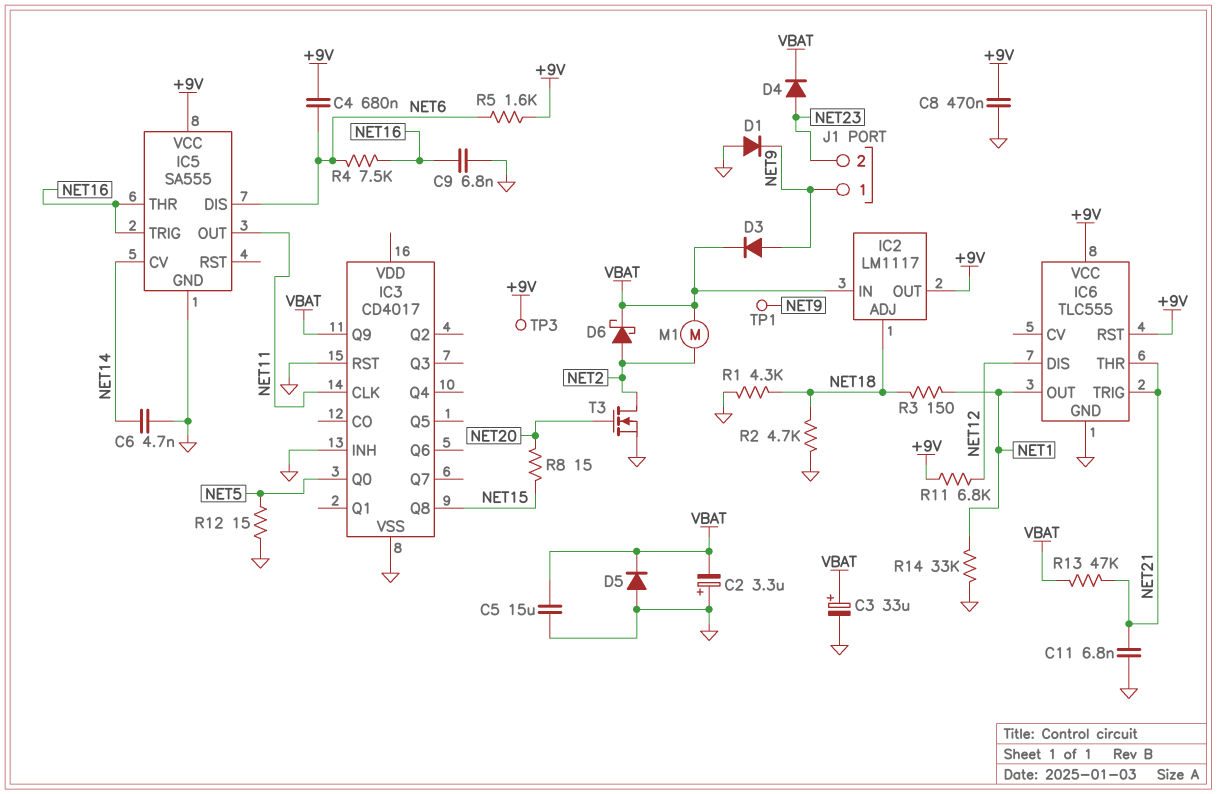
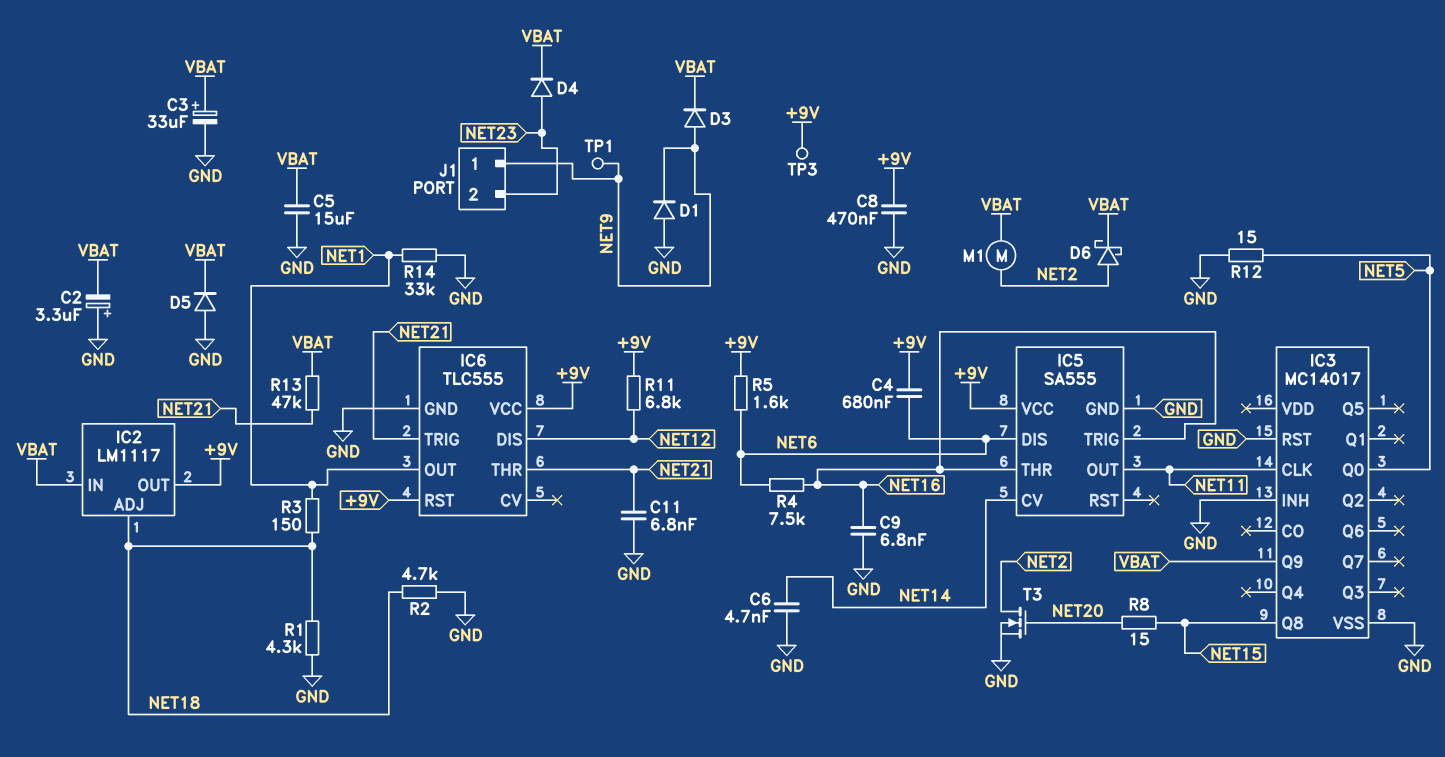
IC3: CD4017 -> MC14017

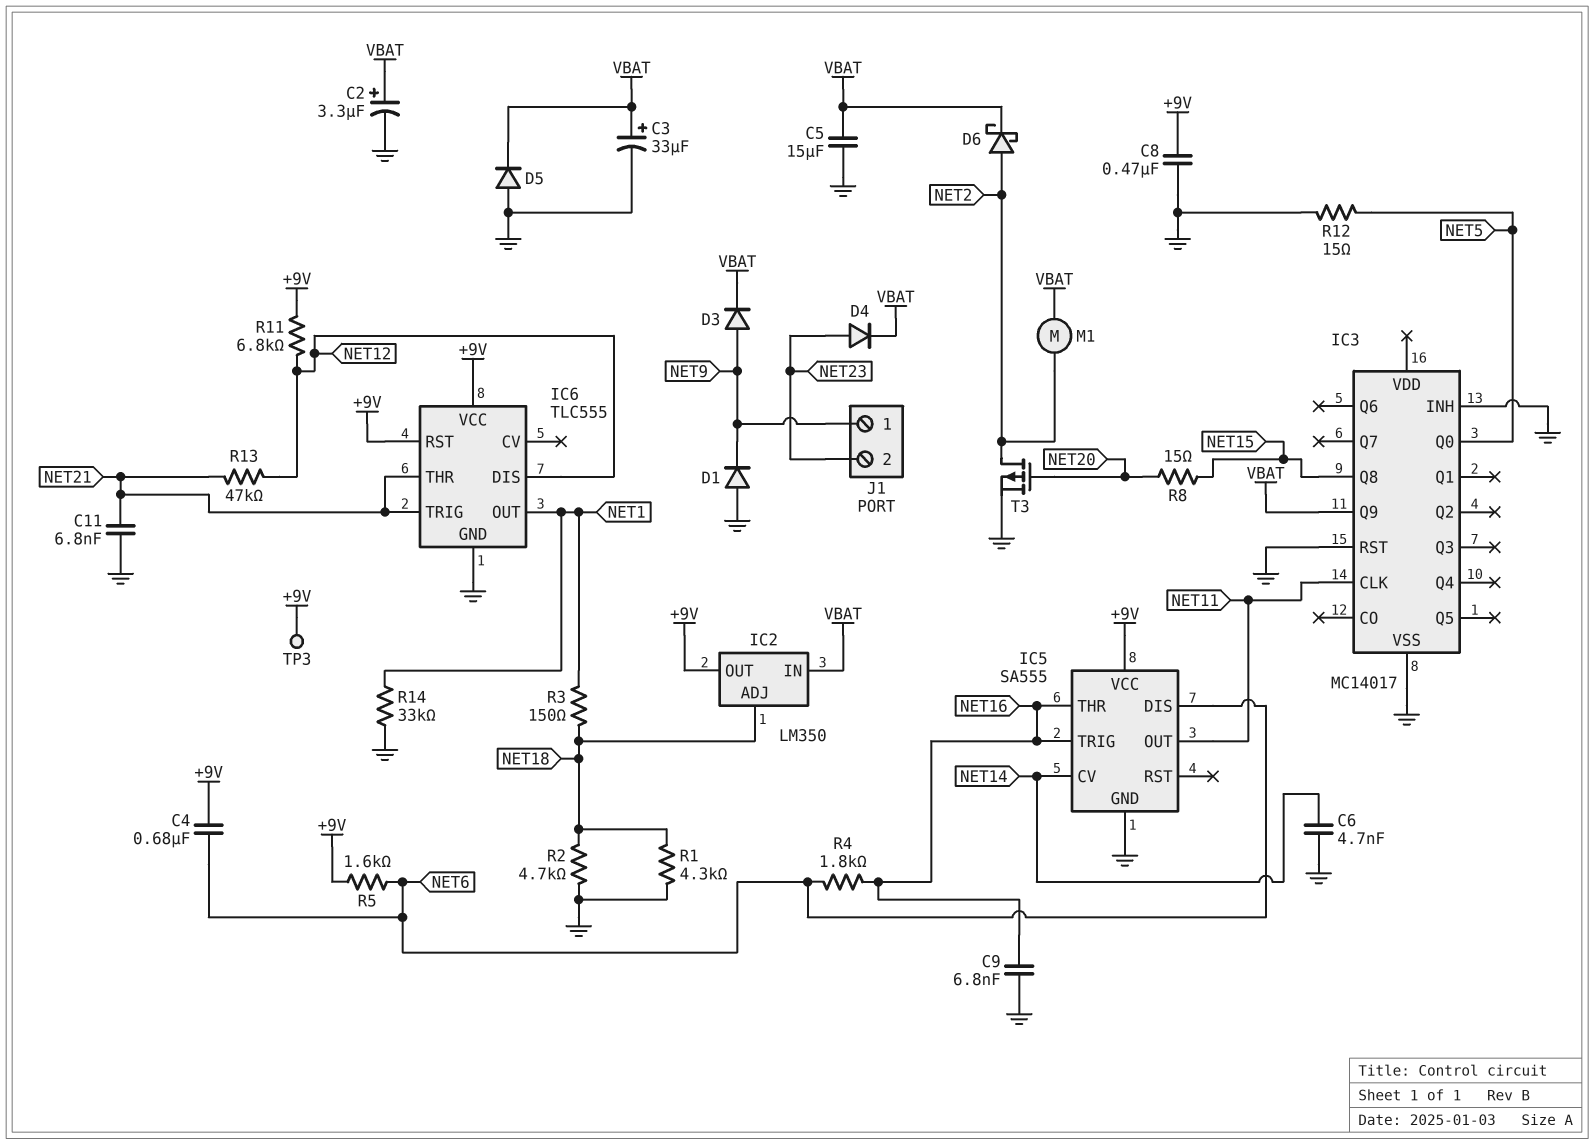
C2: 3.3uF (plus GND, minus VBAT) -> 3.3uF (plus VBAT, minus GND)
IC2: LM1117 -> LM350
R4: 7.5k (NET6, NET16) -> 1.8k (NET6, NET16)
R13: 47k (NET21, VBAT) -> 47k (NET12, NET21)
T3: NMOS (G NET20, D NET2, S GND) -> PMOS (G NET20, D NET2, S GND)
TP1: test point (NET9) -> none

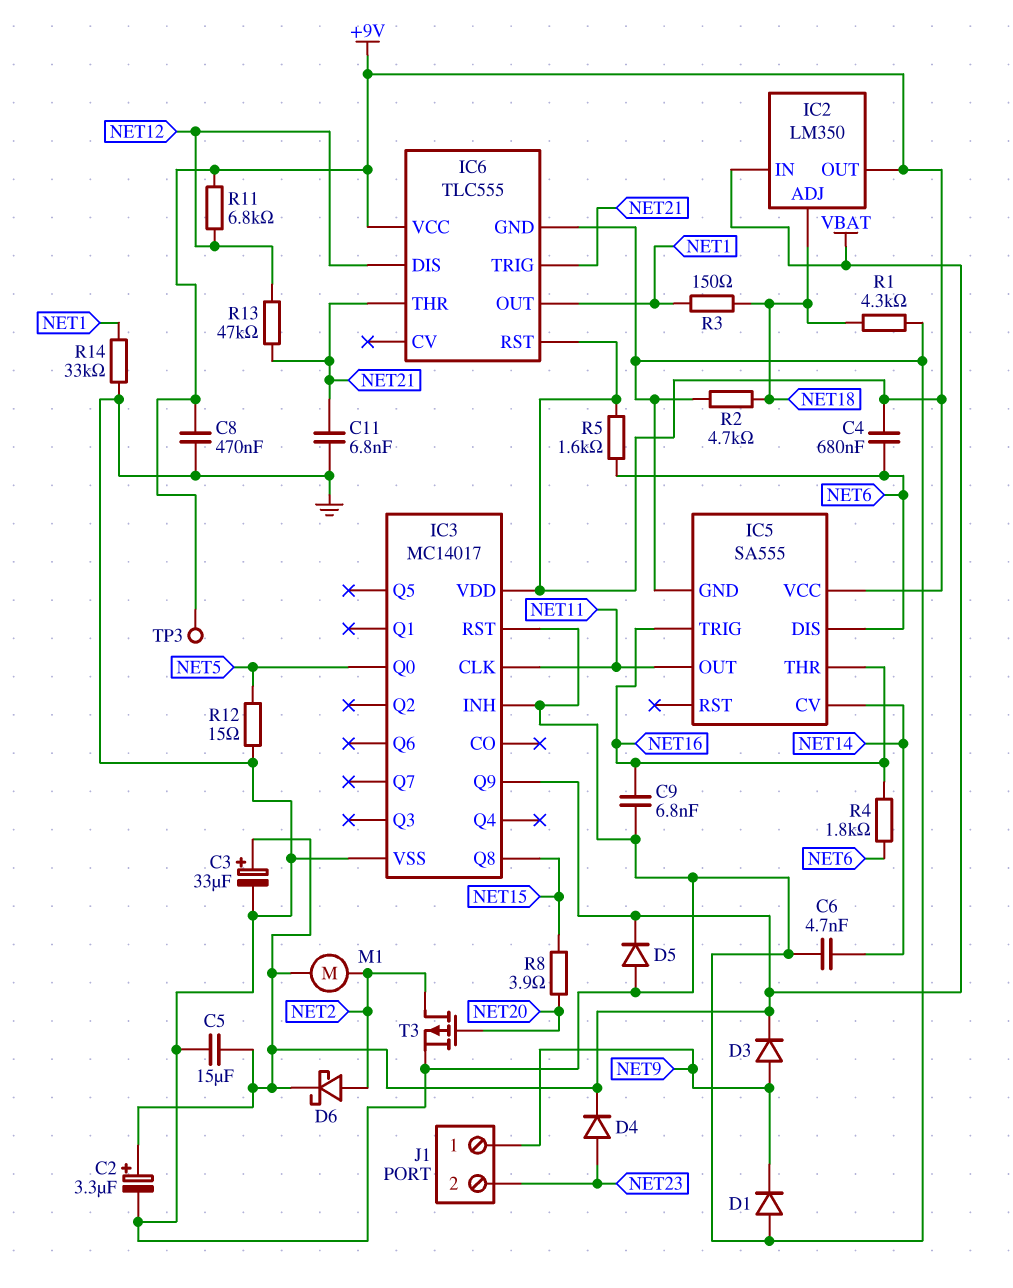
IC3 pin VDD: none -> +9V
R8: 15 (NET15, NET20) -> 3.9 (NET15, NET20)

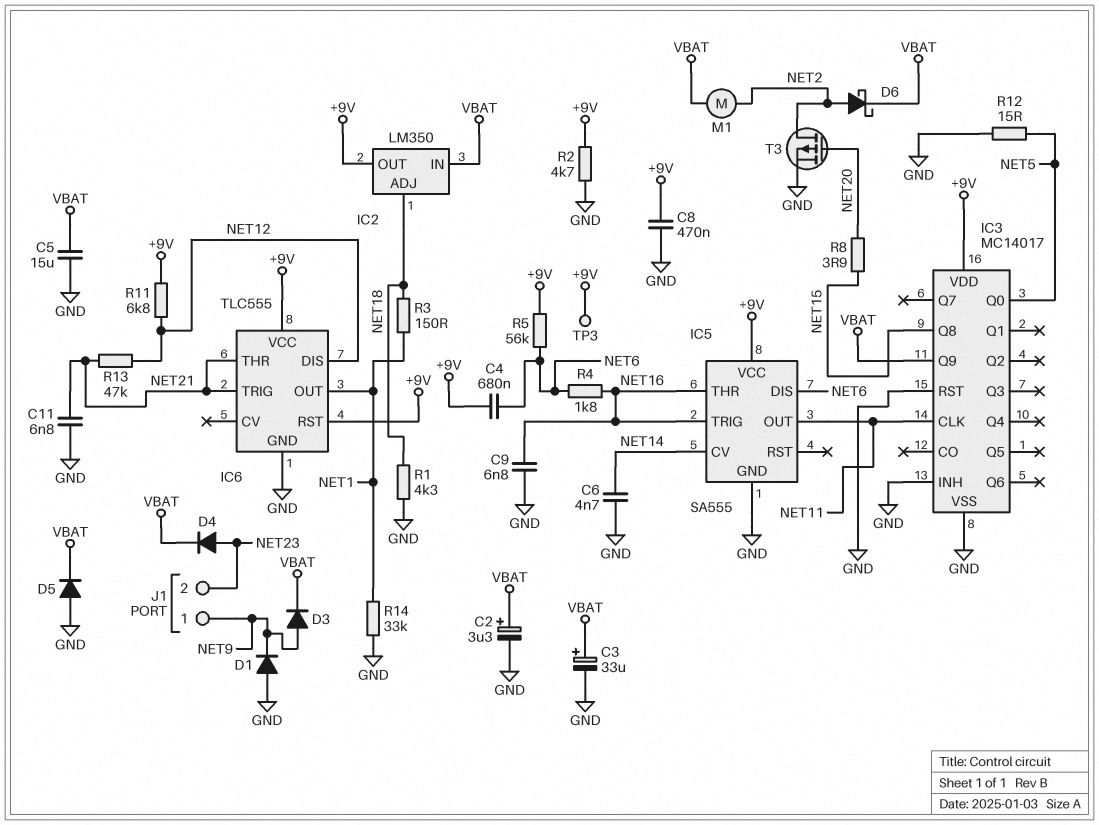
R2: 4.7k (GND, NET18) -> 4.7k (+9V, GND)
R5: 1.6k (+9V, NET6) -> 56k (+9V, NET6)

